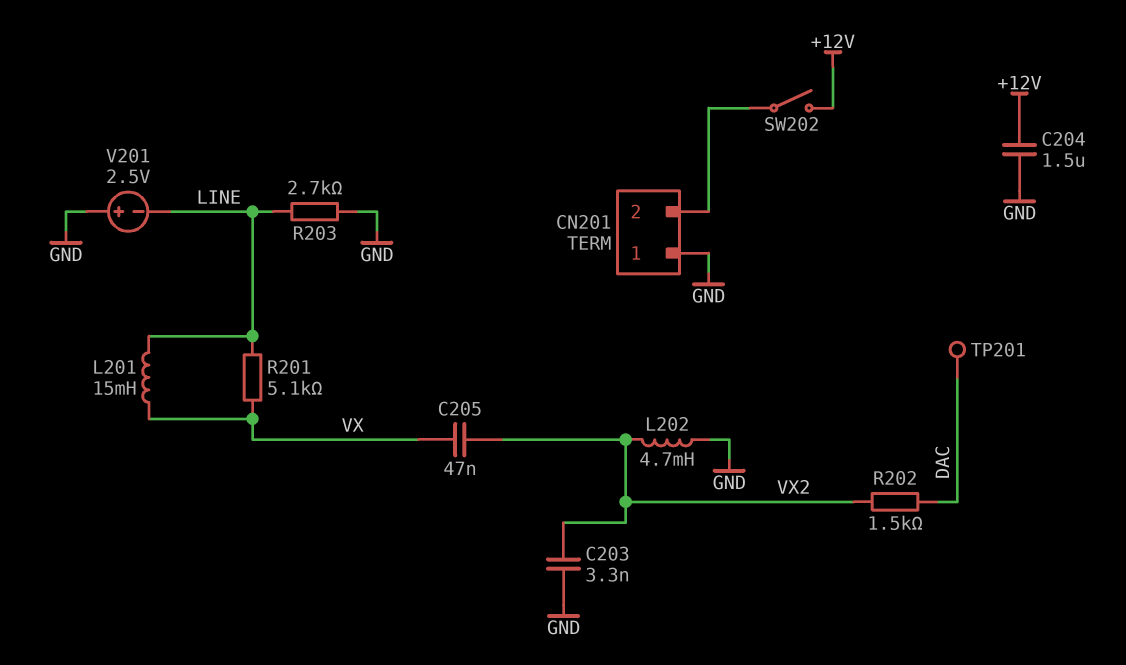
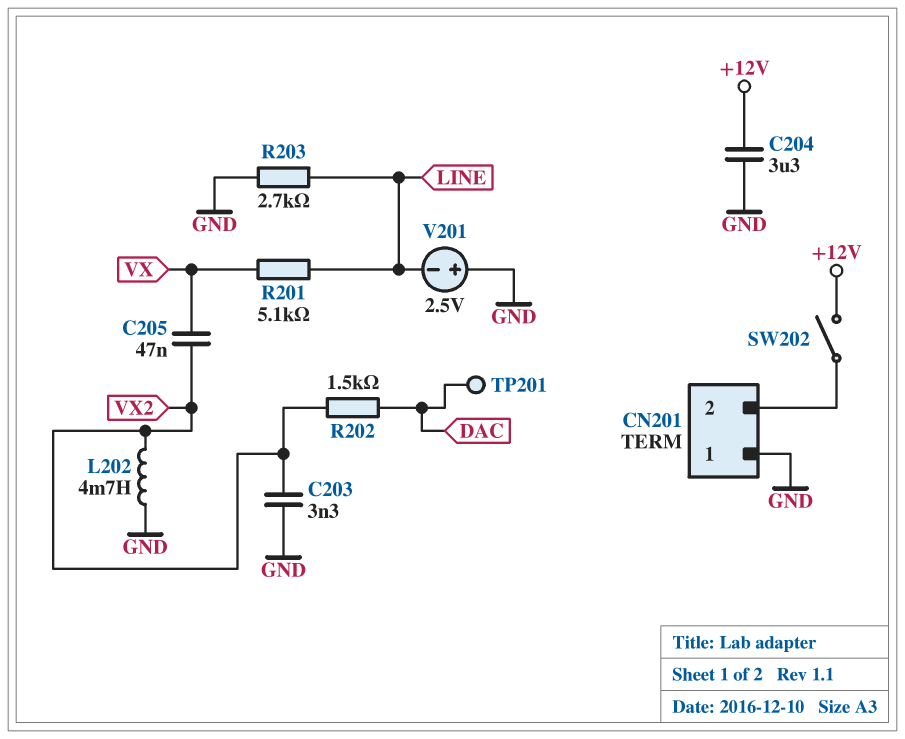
C204: 1.5uF (+12V, GND) -> 3.3uF (+12V, GND)
L201: 15mH (LINE, VX) -> none

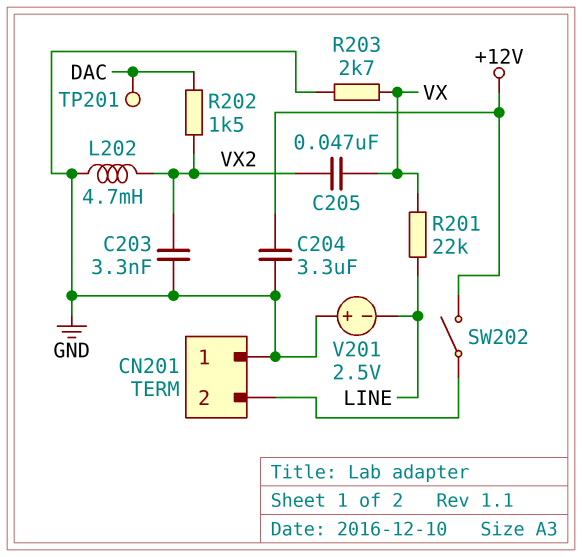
R201: 5.1k (LINE, VX) -> 22k (LINE, VX)
R203: 2.7k (GND, LINE) -> 2.7k (GND, VX)

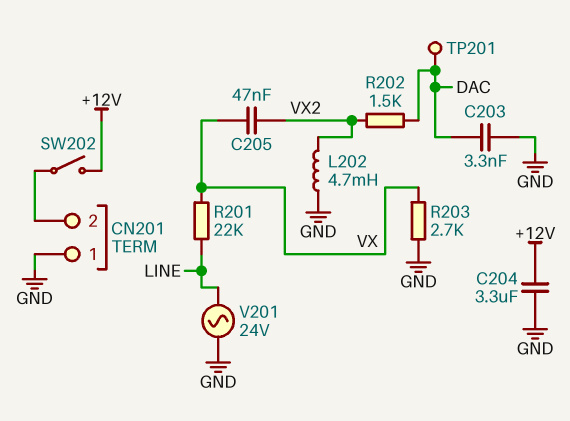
C203: 3.3nF (GND, VX2) -> 3.3nF (DAC, GND)
V201: 2.5V (plus GND, minus LINE) -> AC 24V (GND, LINE)

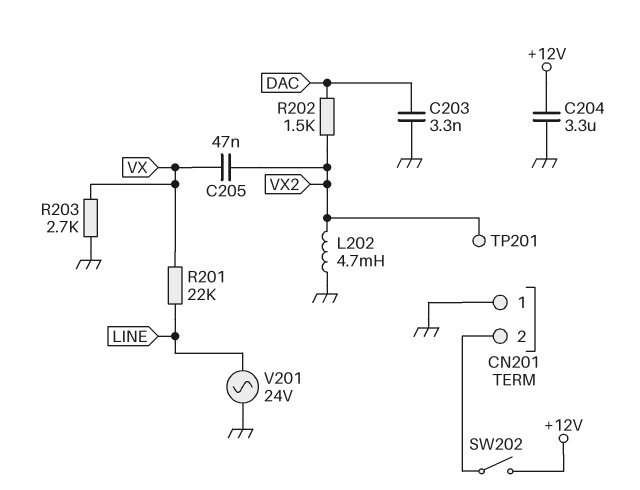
TP201: test point (DAC) -> test point (VX2)

